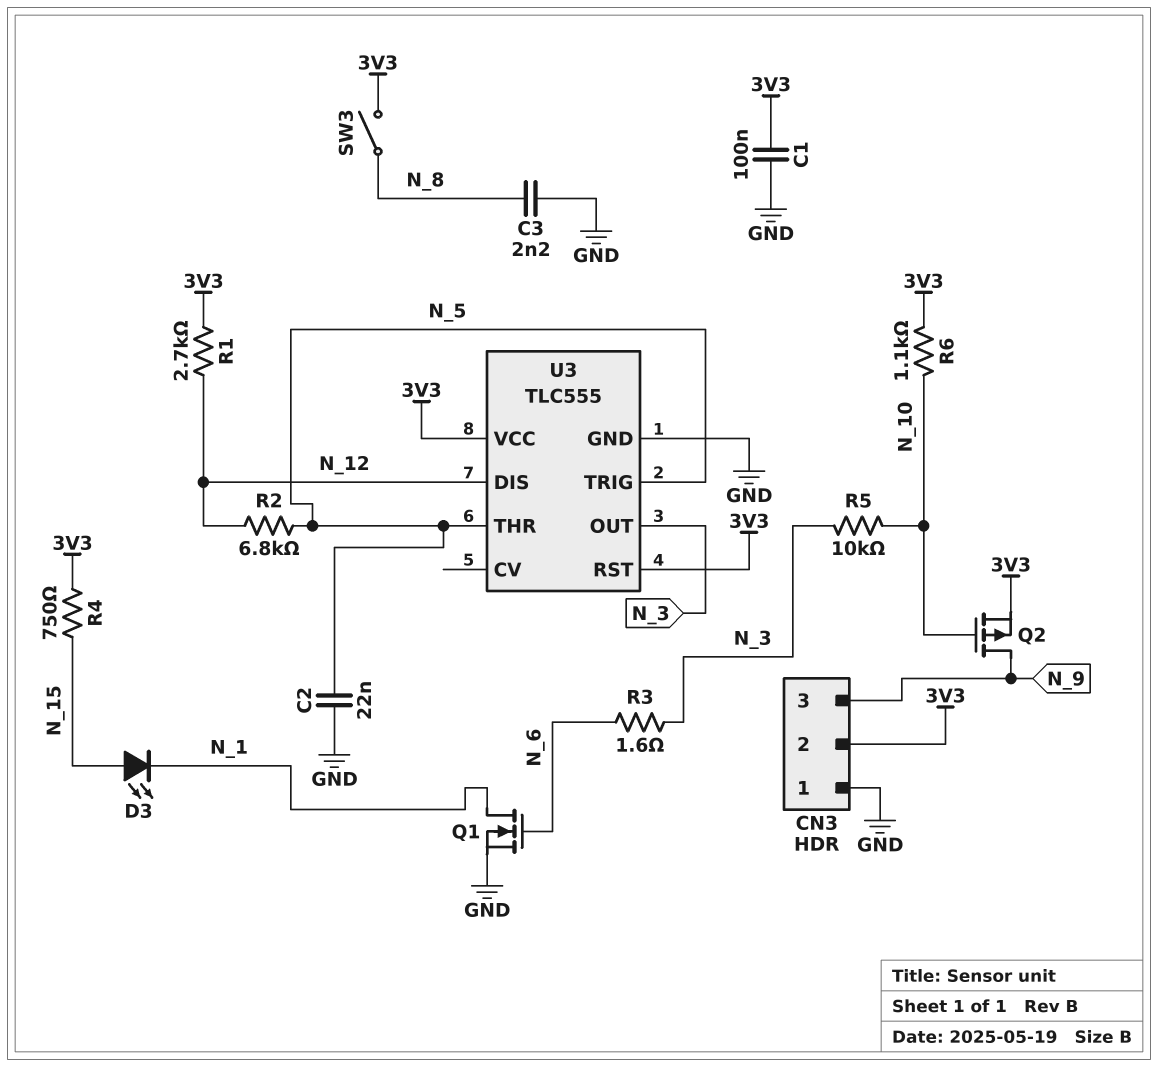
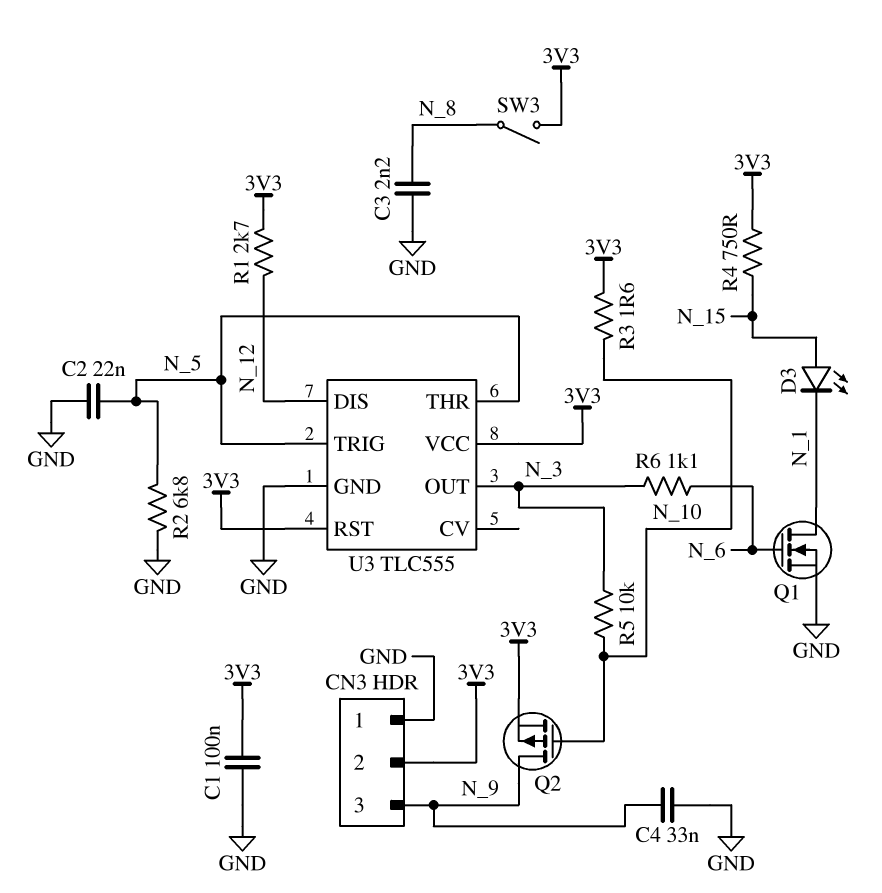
C4: none -> 33nF (GND, N_9)
R2: 6.8k (N_5, N_12) -> 6.8k (GND, N_5)
R3: 1.6 (N_3, N_6) -> 1.6 (3V3, N_10)
R6: 1.1k (3V3, N_10) -> 1.1k (N_3, N_6)

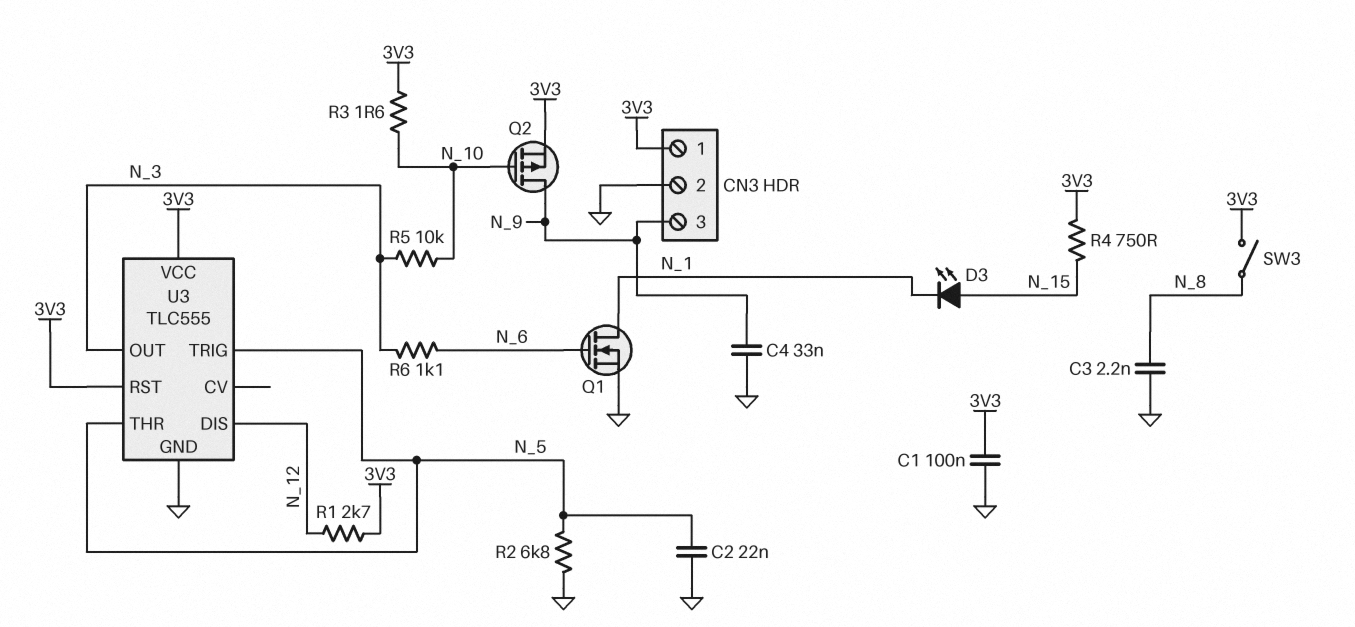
CN3 pin 1: GND -> 3V3
CN3 pin 2: 3V3 -> GND

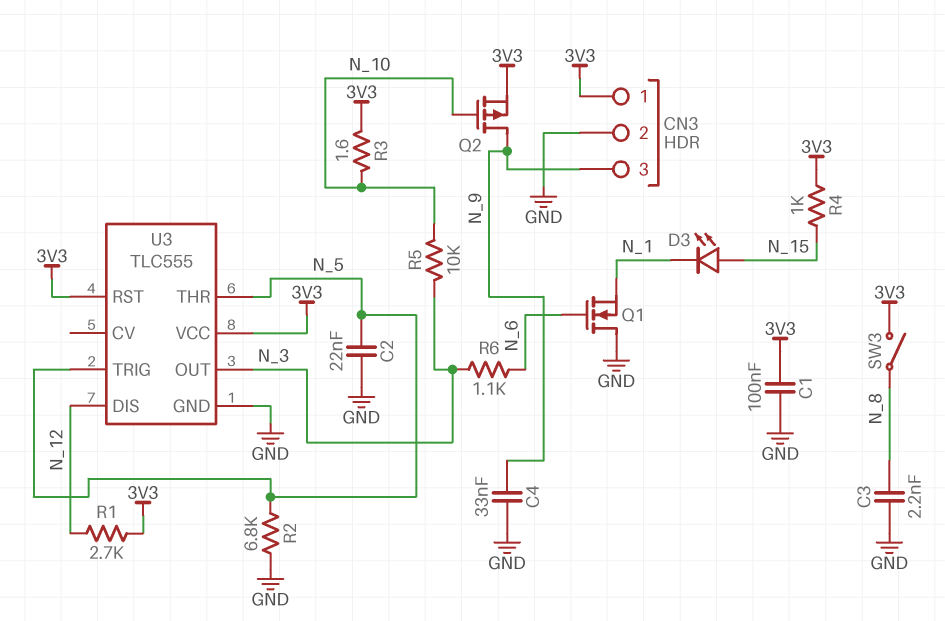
Q1: NMOS (G N_6, D N_1, S GND) -> NMOS (G N_6, D GND, S N_1)
R4: 750 (3V3, N_15) -> 1k (3V3, N_15)

